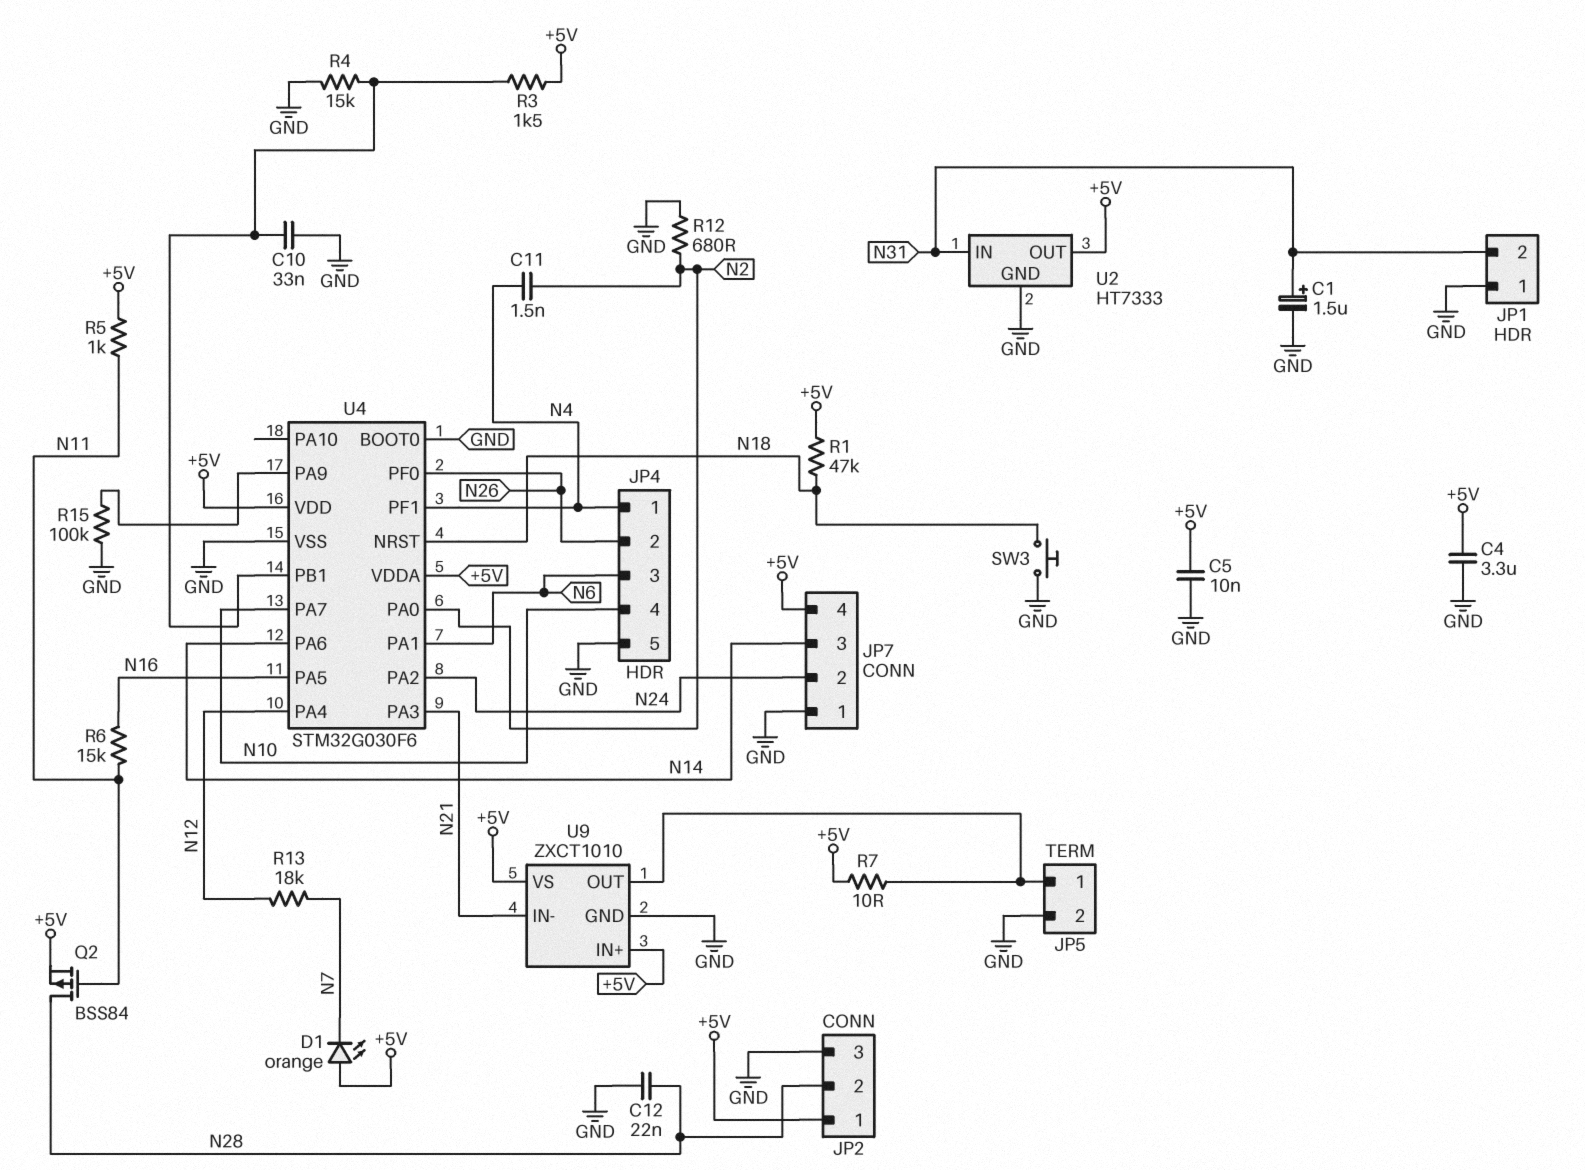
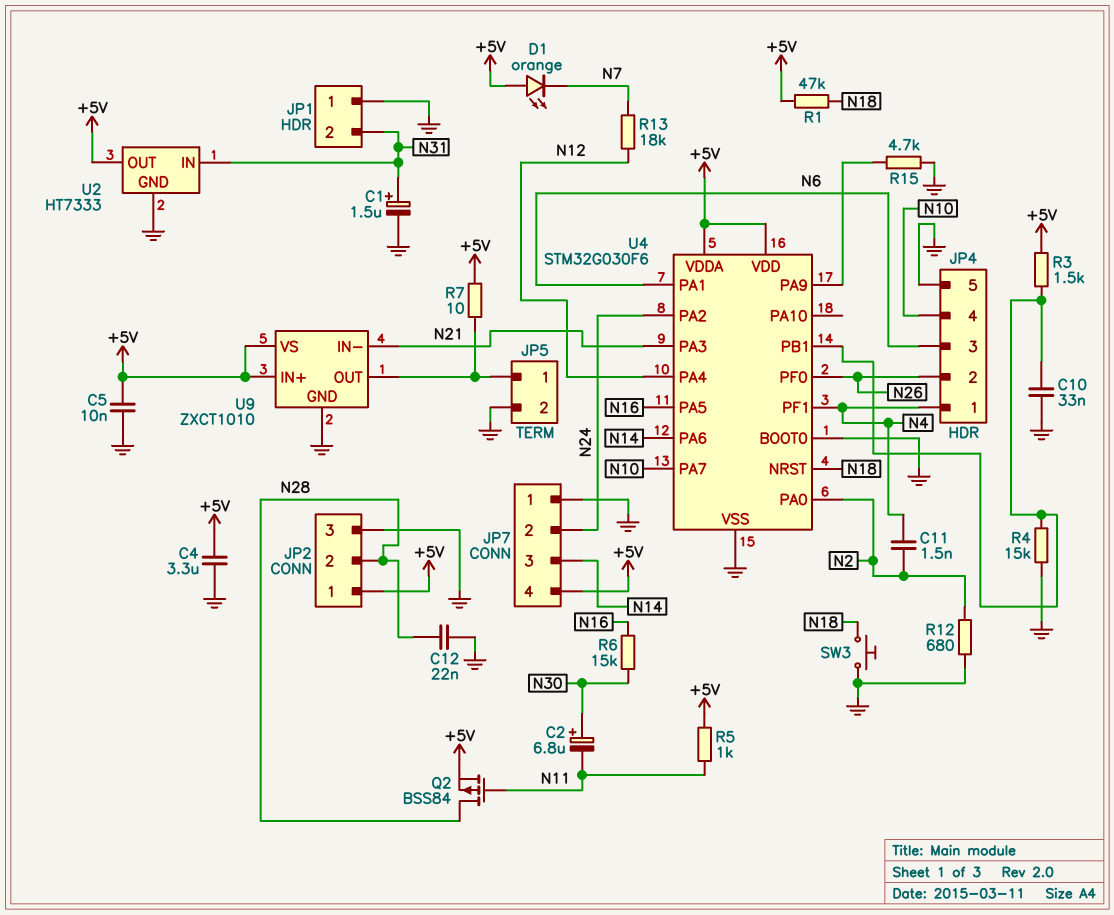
C2: none -> 6.8uF (plus N30, minus N11)
R6: 15k (N11, N16) -> 15k (N16, N30)
R15: 100k (GND, U4/PA9) -> 4.7k (GND, U4/PA9)

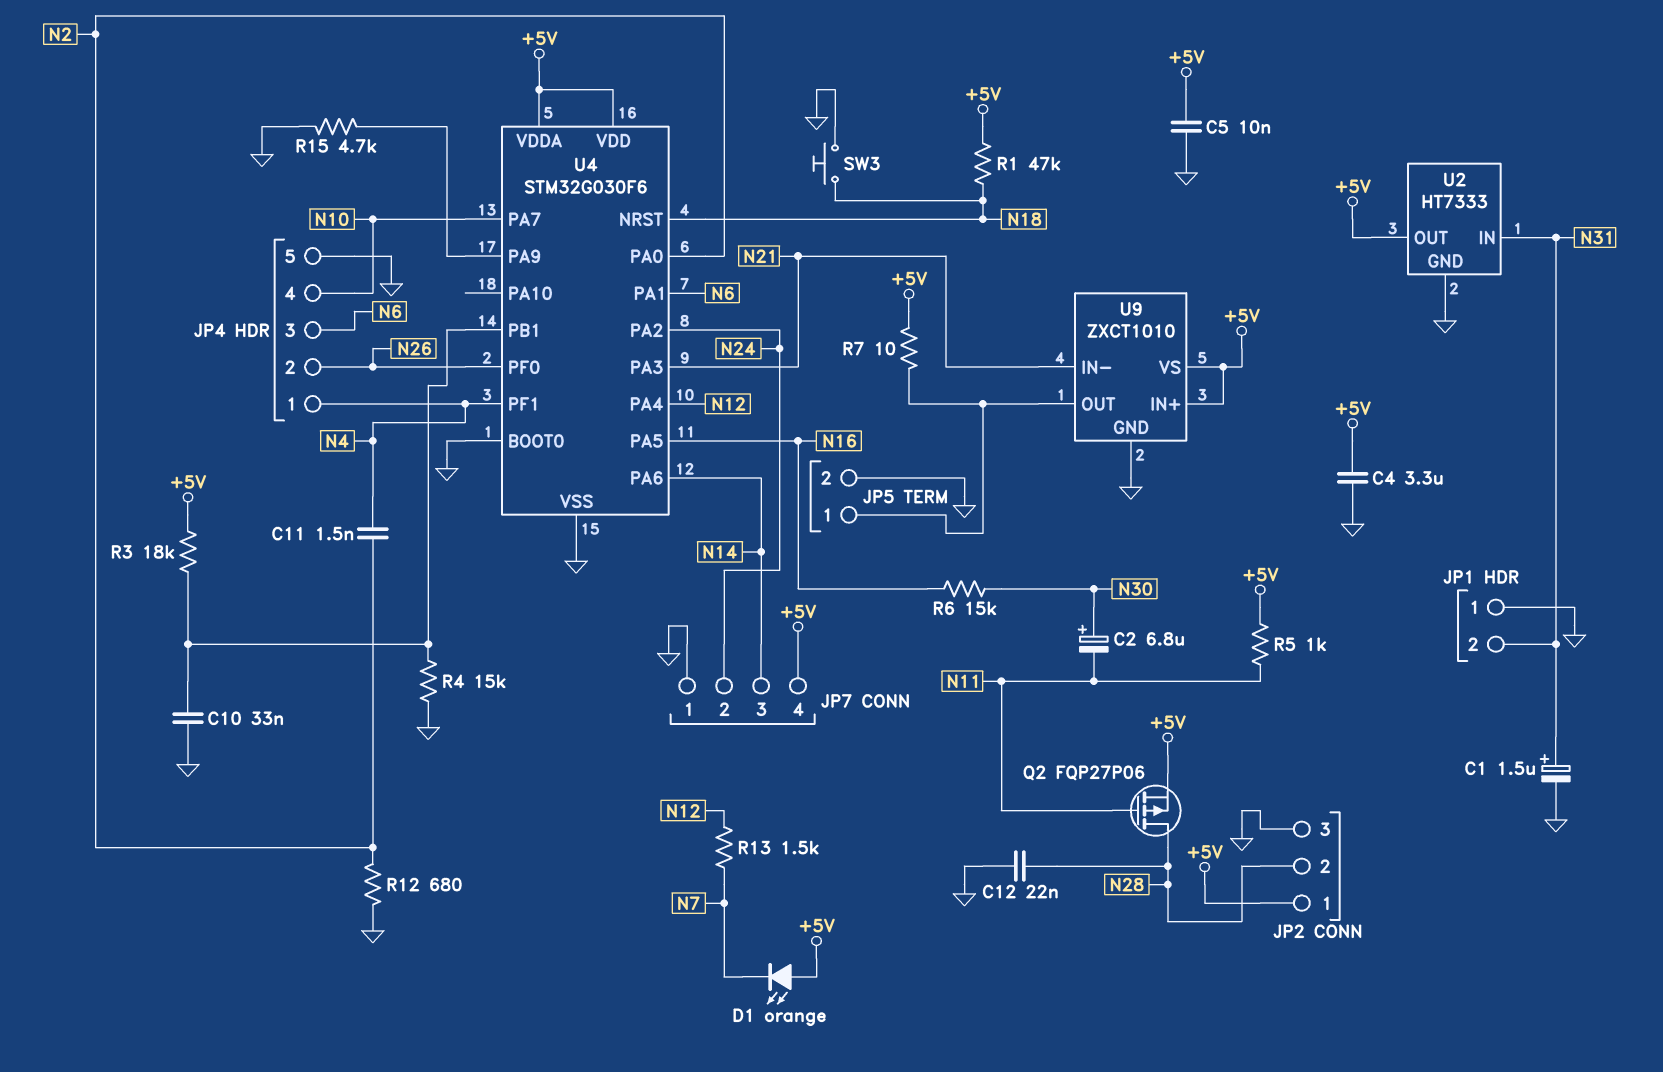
Q2: PMOS BSS84 (G N11, D N28, S +5V) -> PMOS FQP27P06 (G N11, D N28, S +5V)
R3: 1.5k (+5V, U4/PB1) -> 18k (+5V, U4/PB1)
R13: 18k (N7, N12) -> 1.5k (N7, N12)

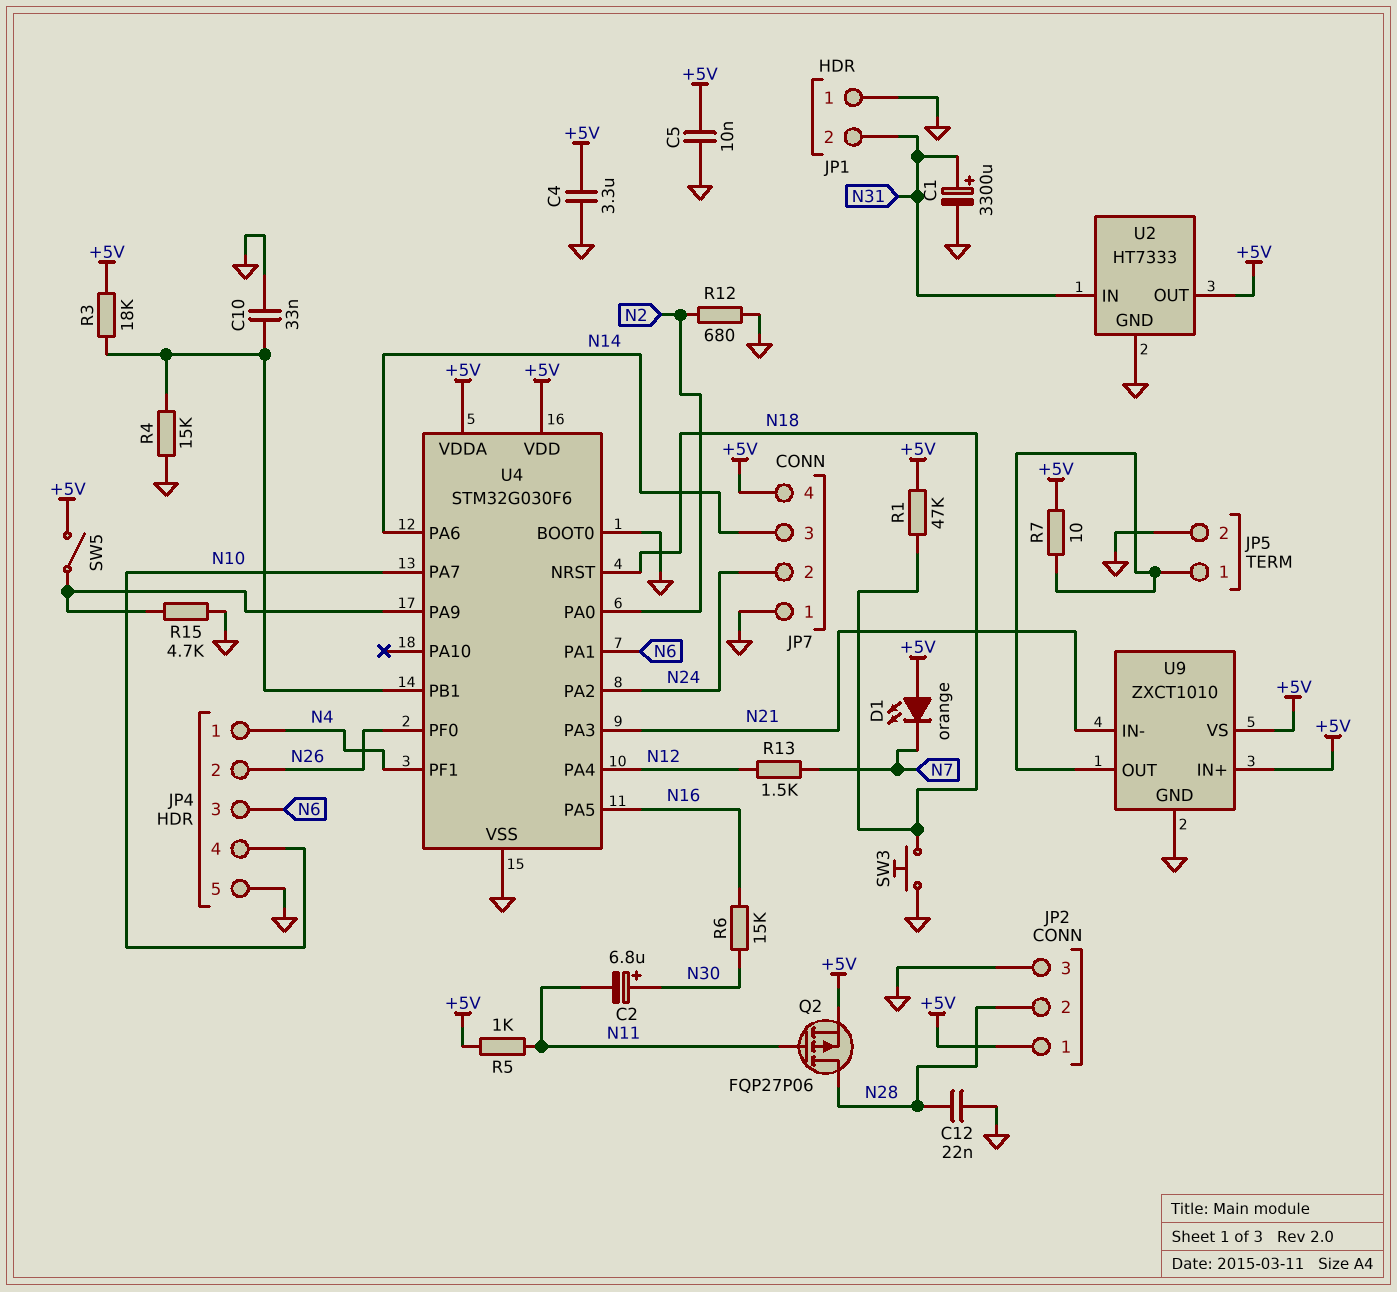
C1: 1.5uF (plus N31, minus GND) -> 3300uF (plus N31, minus GND)
C11: 1.5nF (N2, N4) -> none
SW5: none -> switch (+5V, U4/PA9)

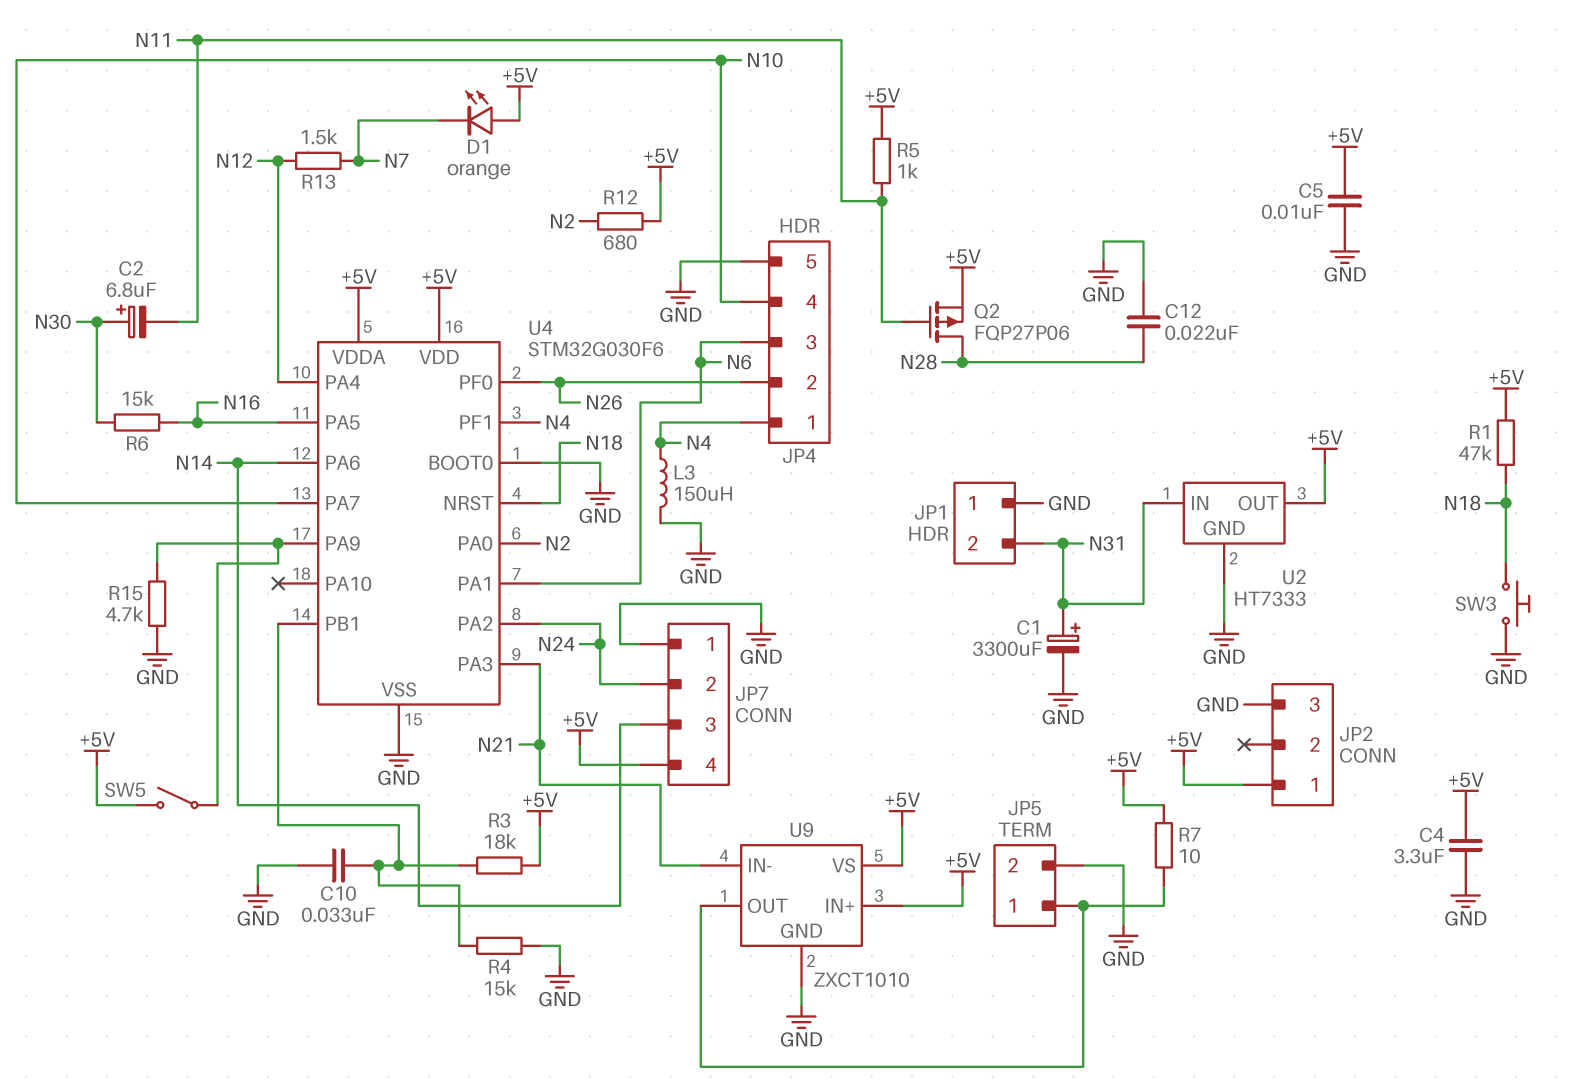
JP2 pin 2: N28 -> none
L3: none -> 150uH (GND, N4)
R12: 680 (GND, N2) -> 680 (+5V, N2)

